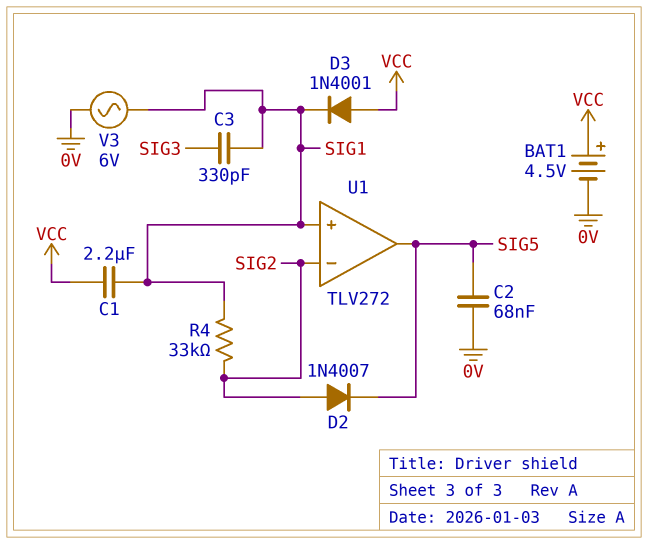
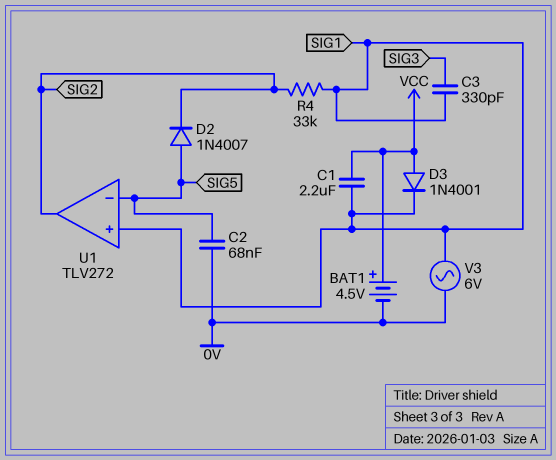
D2: diode 1N4007 (A SIG2, K SIG5) -> diode 1N4007 (A SIG5, K SIG2)
U1 pin in-: SIG2 -> SIG5
U1 pin out: SIG5 -> SIG2

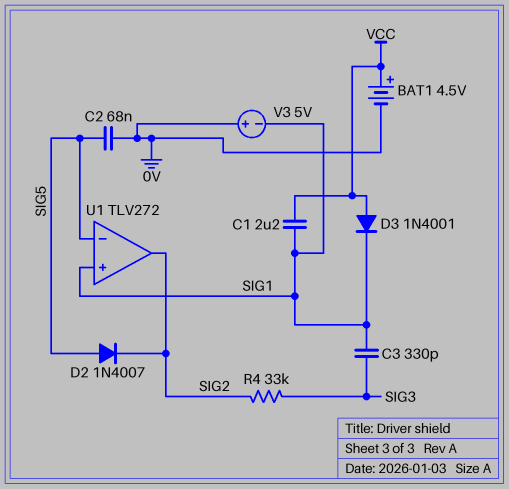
R4: 33k (SIG1, SIG2) -> 33k (SIG2, SIG3)
V3: AC 6V (0V, SIG1) -> 5V (plus 0V, minus SIG1)

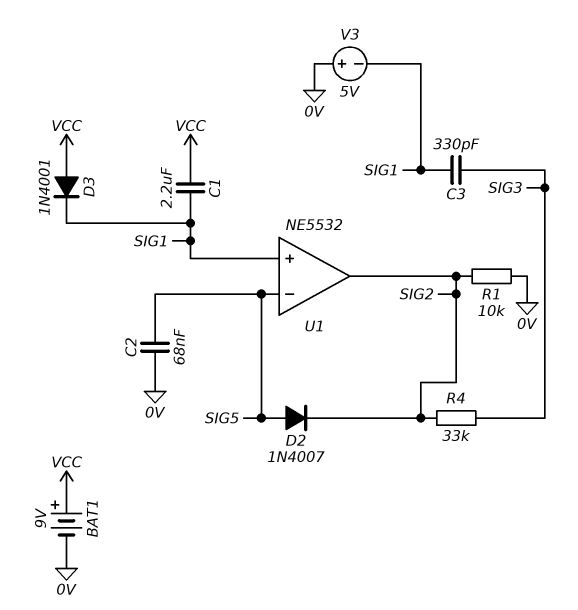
BAT1: 4.5V (plus VCC, minus 0V) -> 9V (plus VCC, minus 0V)
R1: none -> 10k (0V, SIG2)
U1: TLV272 -> NE5532

